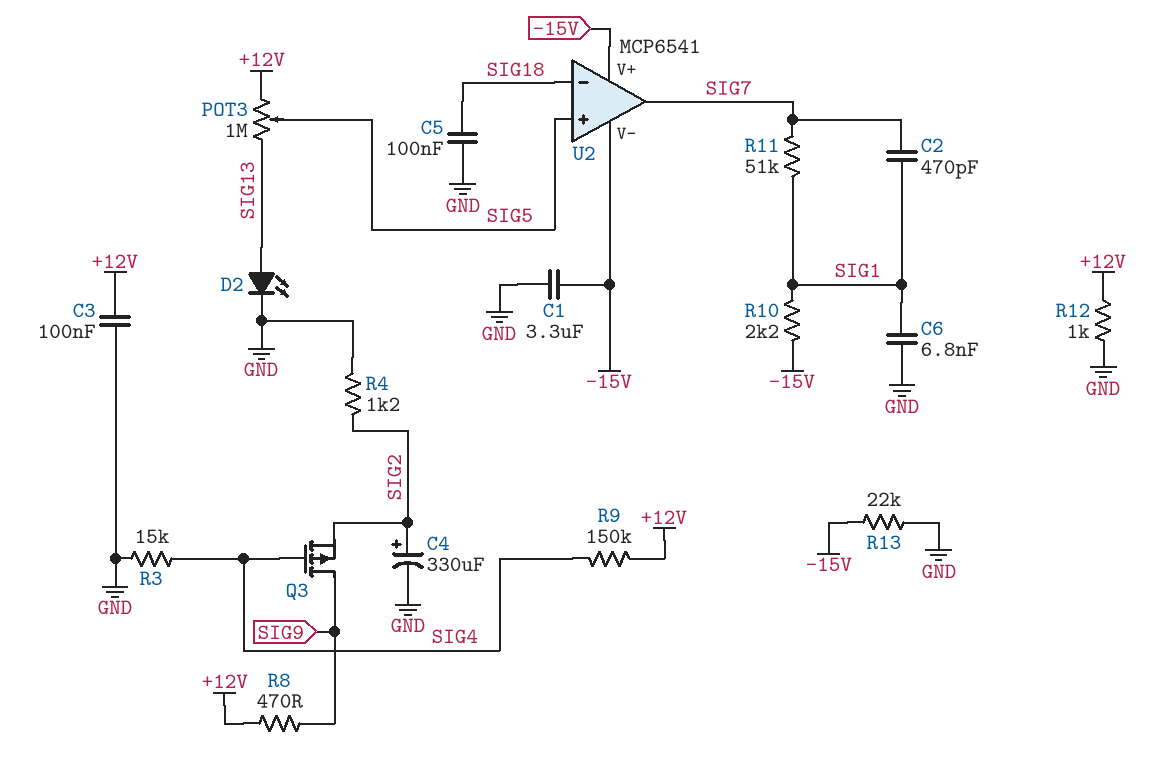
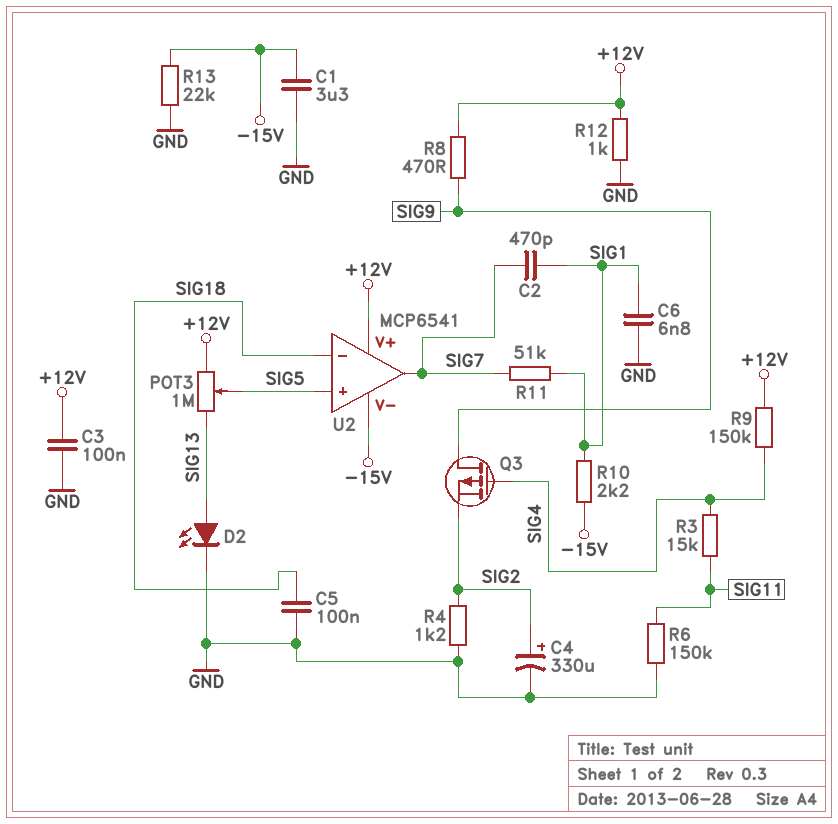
R3: 15k (GND, SIG4) -> 15k (SIG4, SIG11)
R6: none -> 150k (GND, SIG11)
U2 pin V+: -15V -> +12V

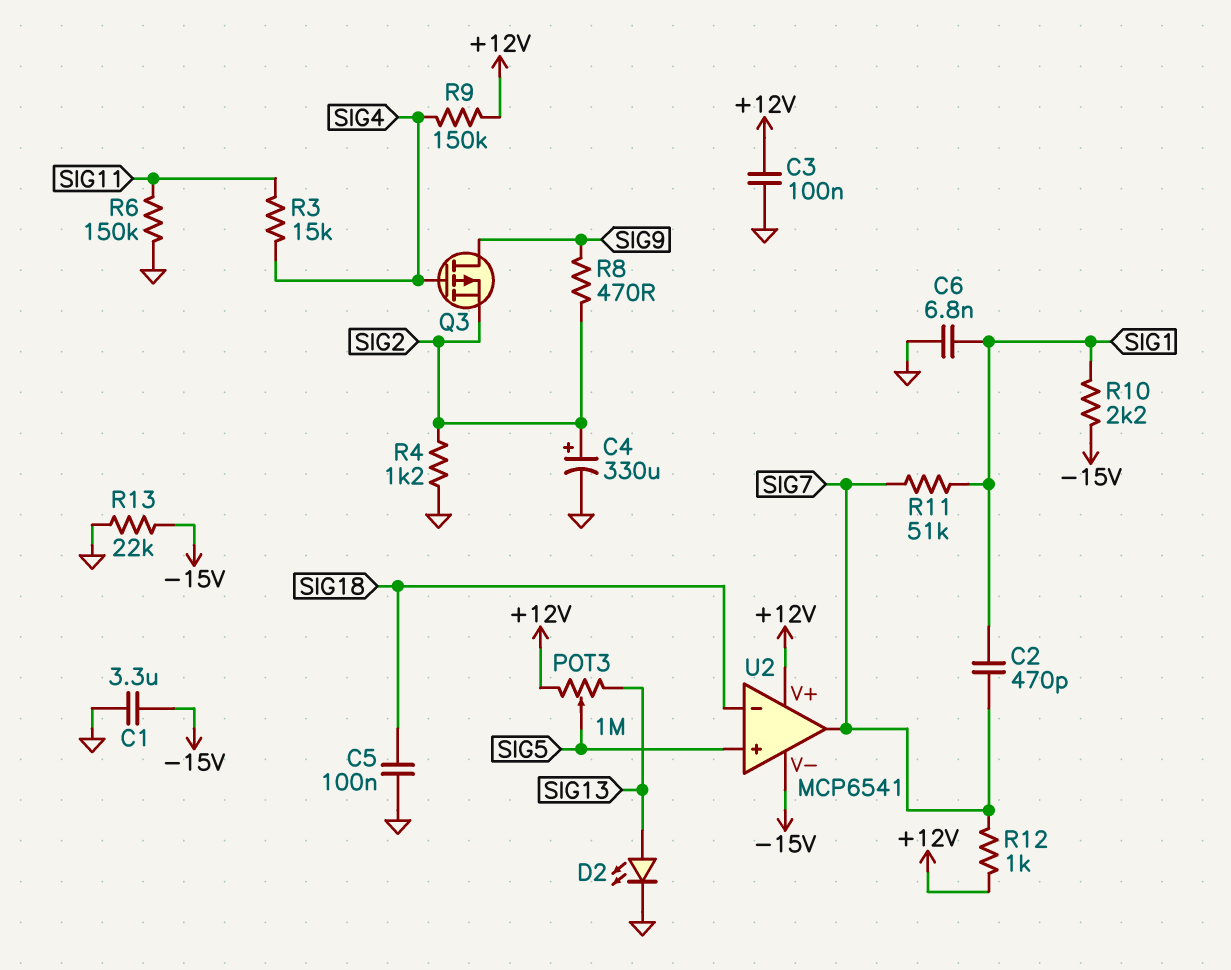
R8: 470 (+12V, SIG9) -> 470 (SIG2, SIG9)
R12: 1k (+12V, GND) -> 1k (+12V, SIG7)

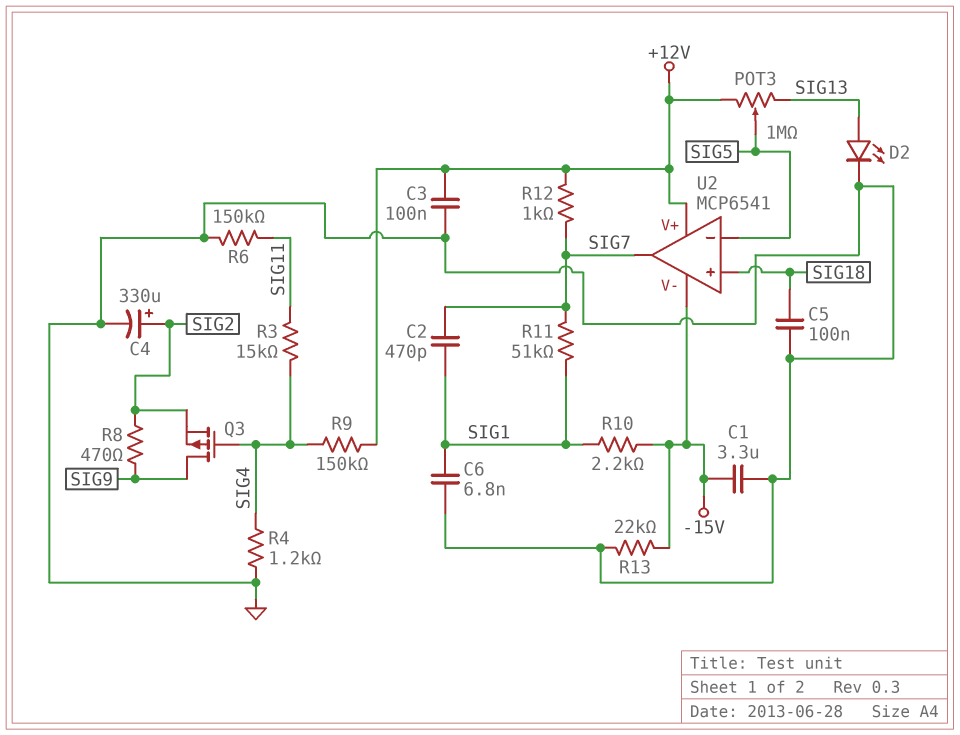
R4: 1.2k (GND, SIG2) -> 1.2k (GND, SIG4)
U2 pin in+: SIG5 -> SIG18
U2 pin in-: SIG18 -> SIG5

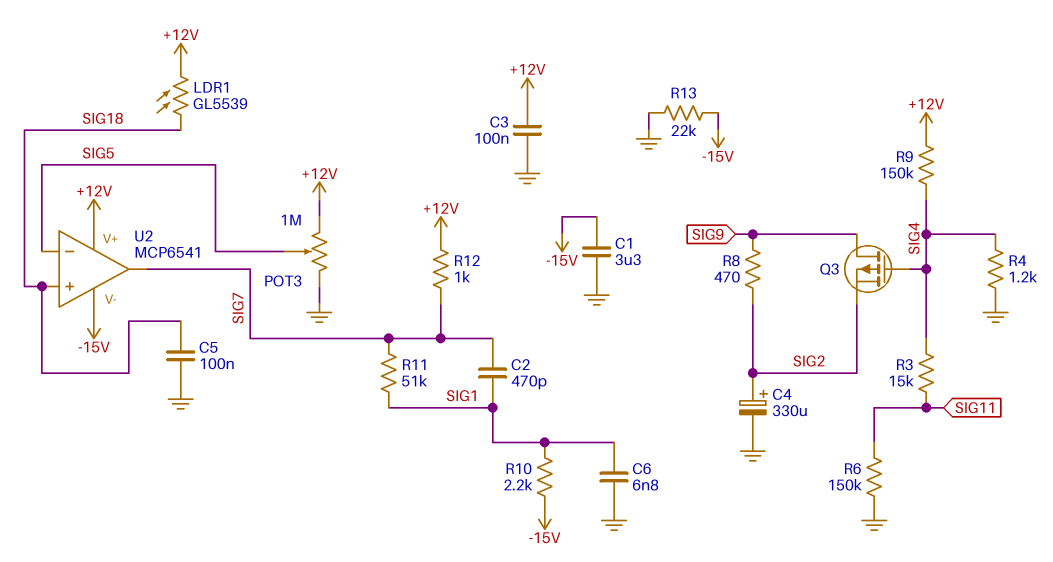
D2: LED (A SIG13, K GND) -> none
LDR1: none -> GL5539 (+12V, SIG18)
POT3: 1M (+12V, SIG13, wiper SIG5) -> 1M (+12V, GND, wiper SIG5)

